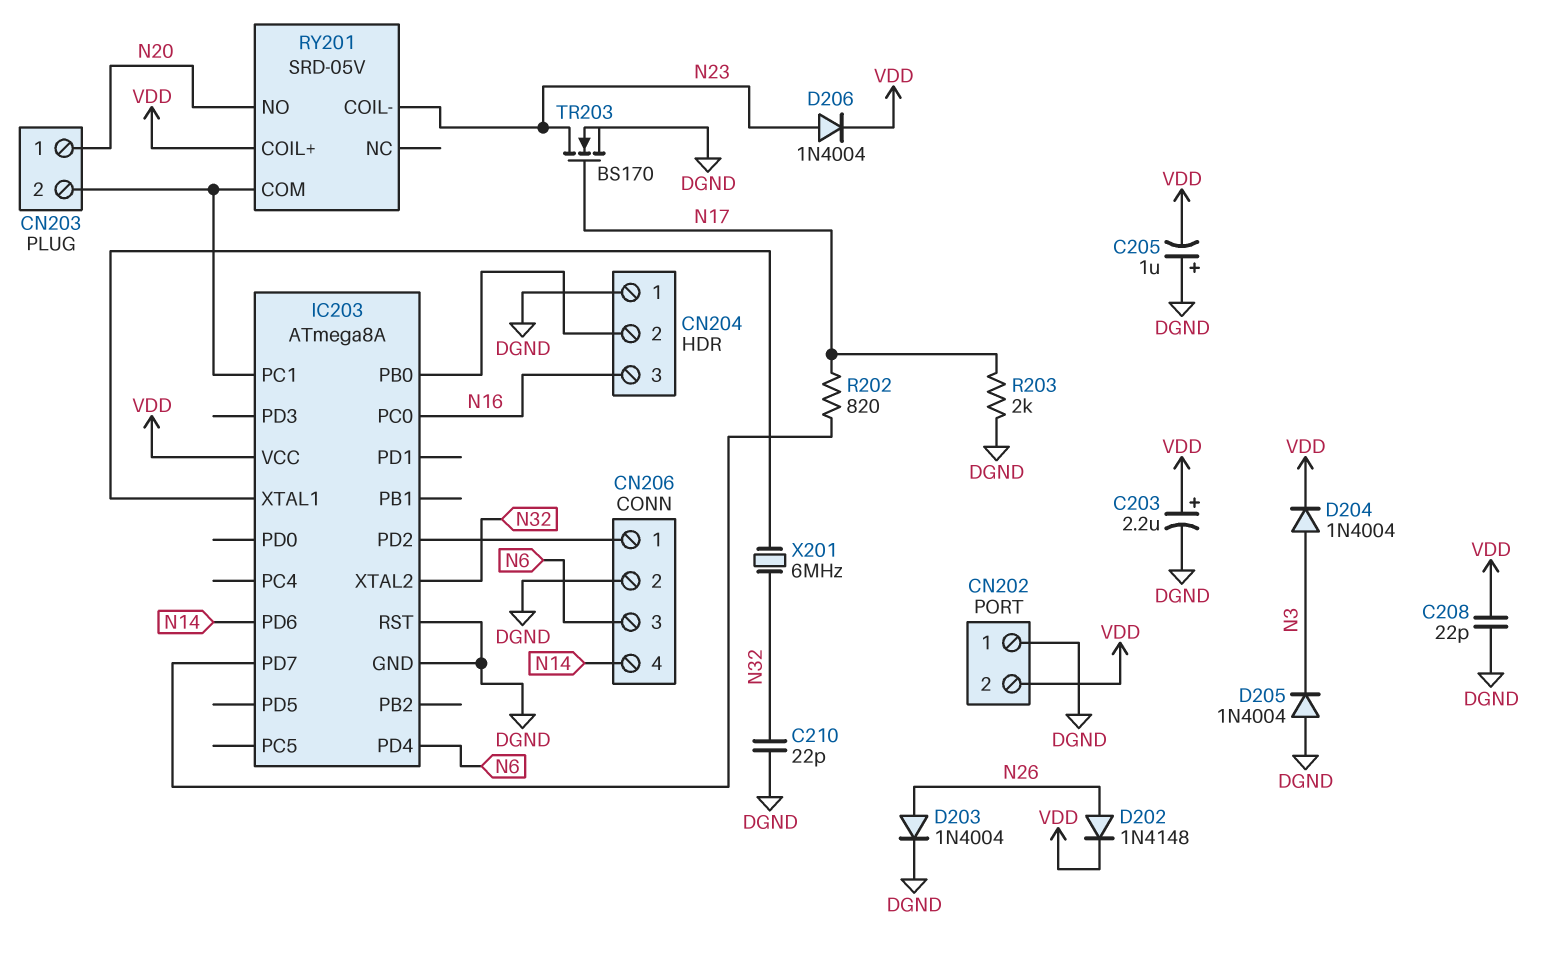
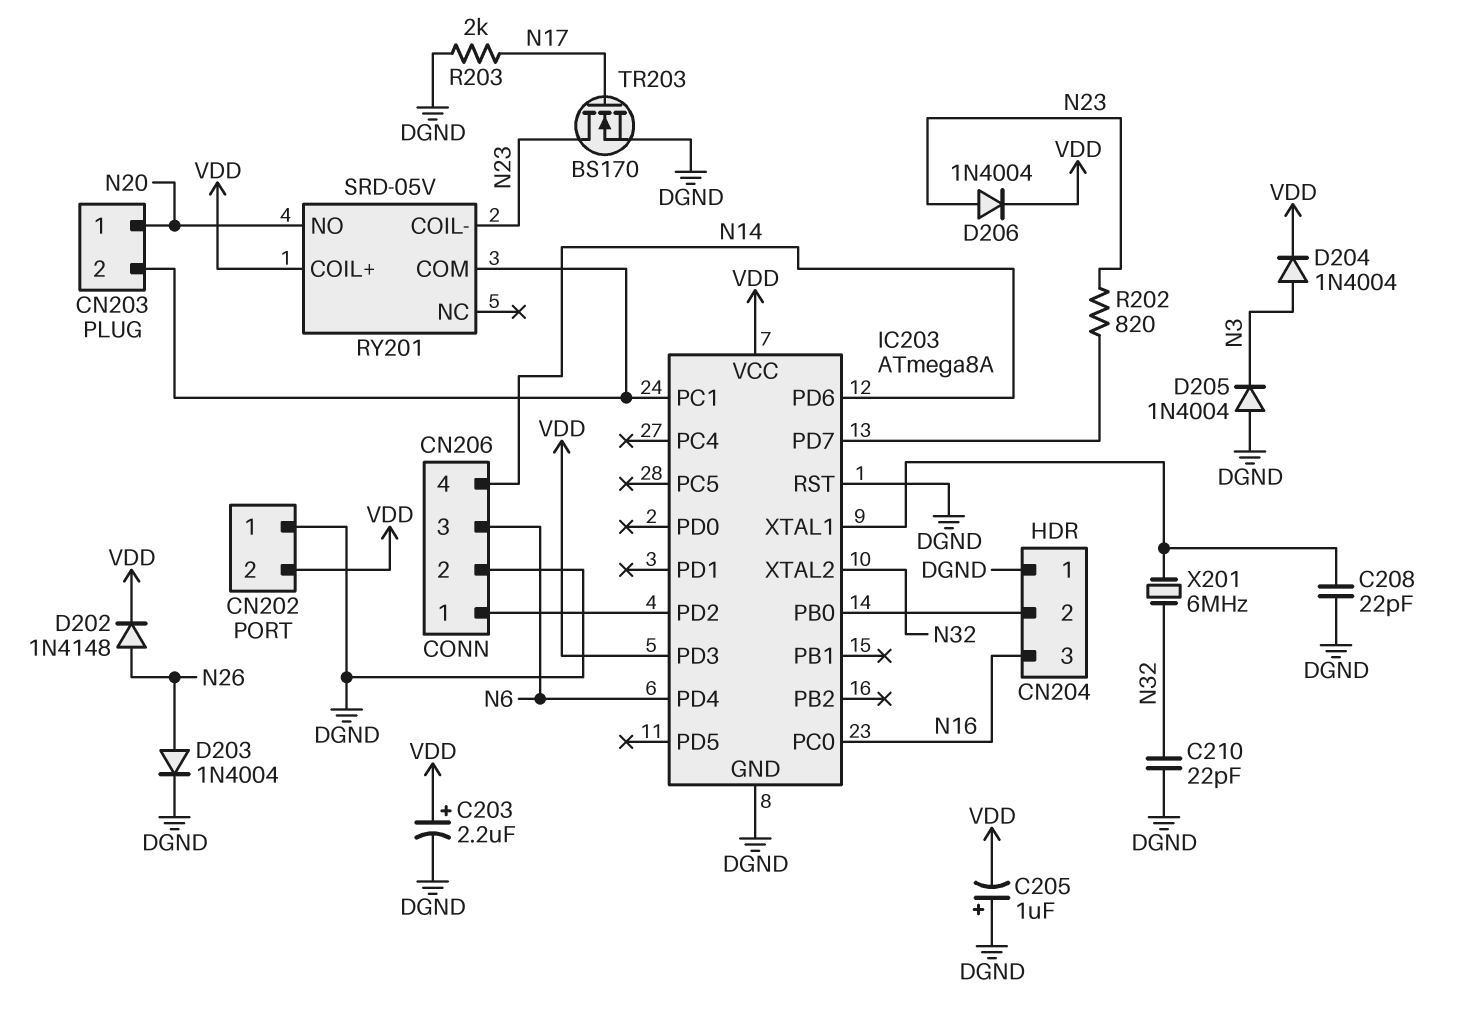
C208: 22pF (DGND, VDD) -> 22pF (DGND, IC203/XTAL1)
IC203 pin PD3: none -> VDD
R202: 820 (IC203/PD7, N17) -> 820 (IC203/PD7, N23)

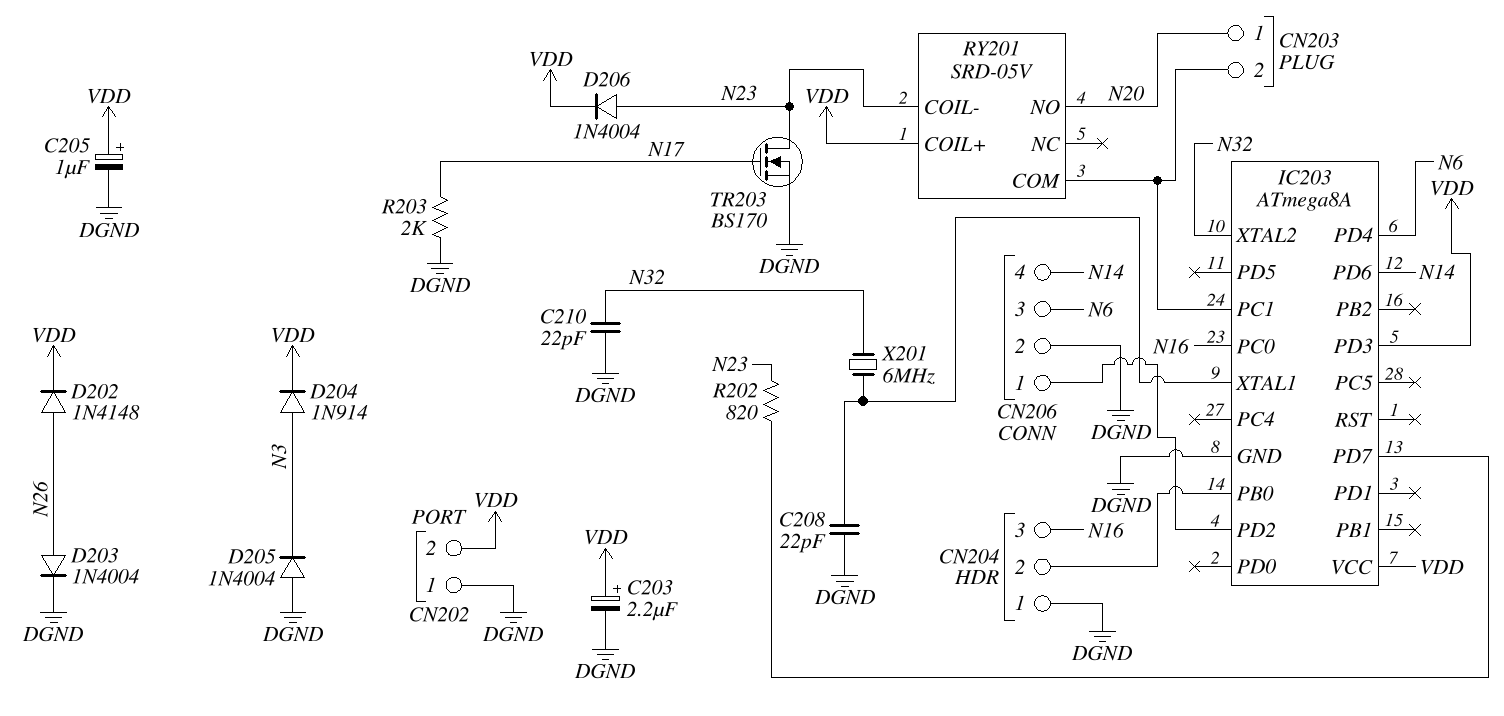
C205: 1uF (plus DGND, minus VDD) -> 1uF (plus VDD, minus DGND)
D204: diode 1N4004 (A N3, K VDD) -> diode 1N914 (A N3, K VDD)
IC203 pin RST: DGND -> none

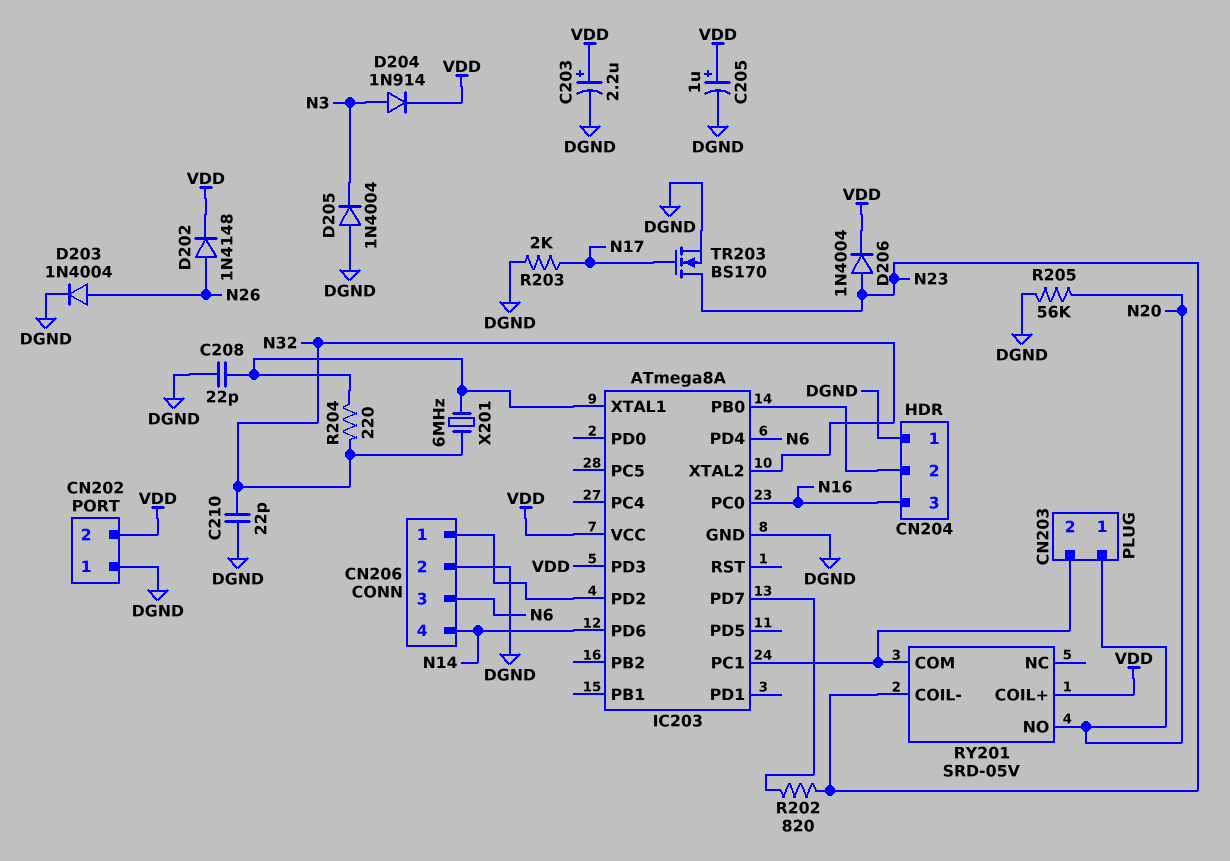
R204: none -> 220 (IC203/XTAL1, N32)
R205: none -> 56k (DGND, N20)

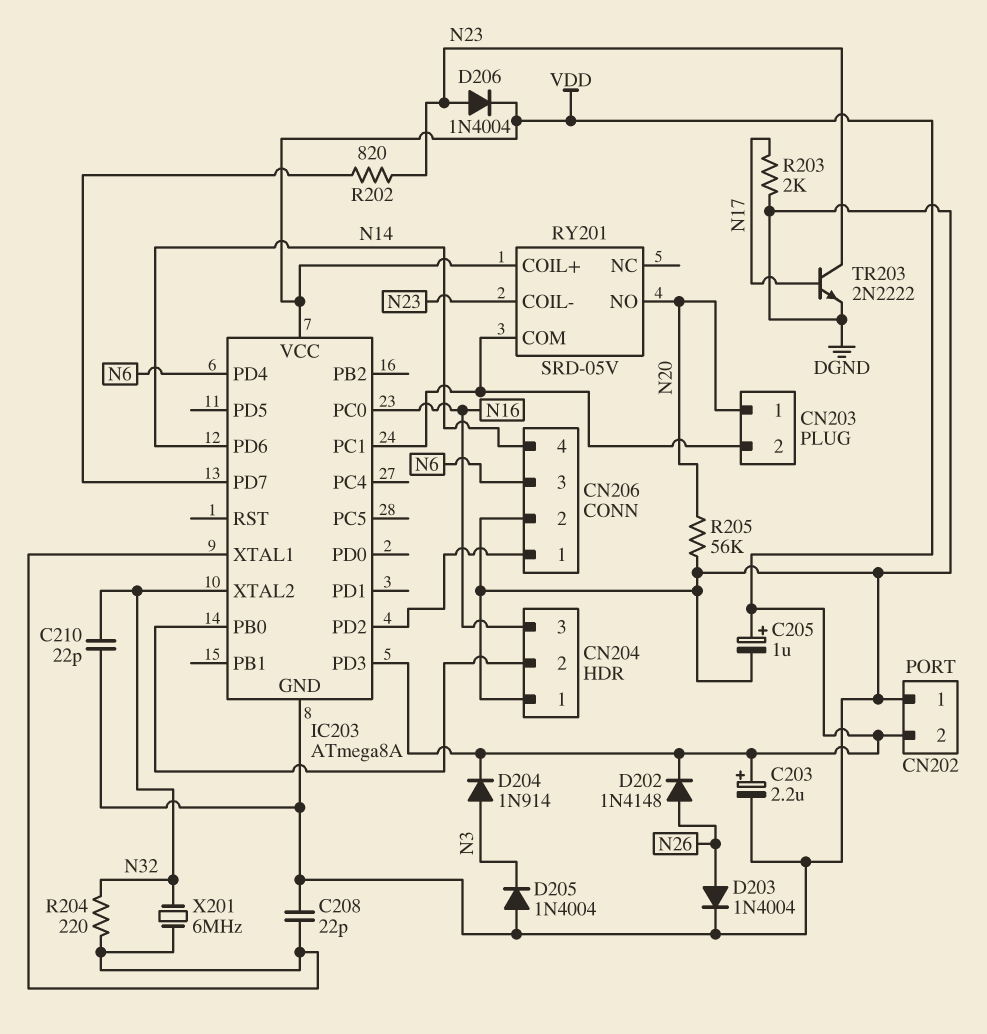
TR203: NMOS BS170 (G N17, D N23, S DGND) -> NPN 2N2222 (B N17, C N23, E DGND)

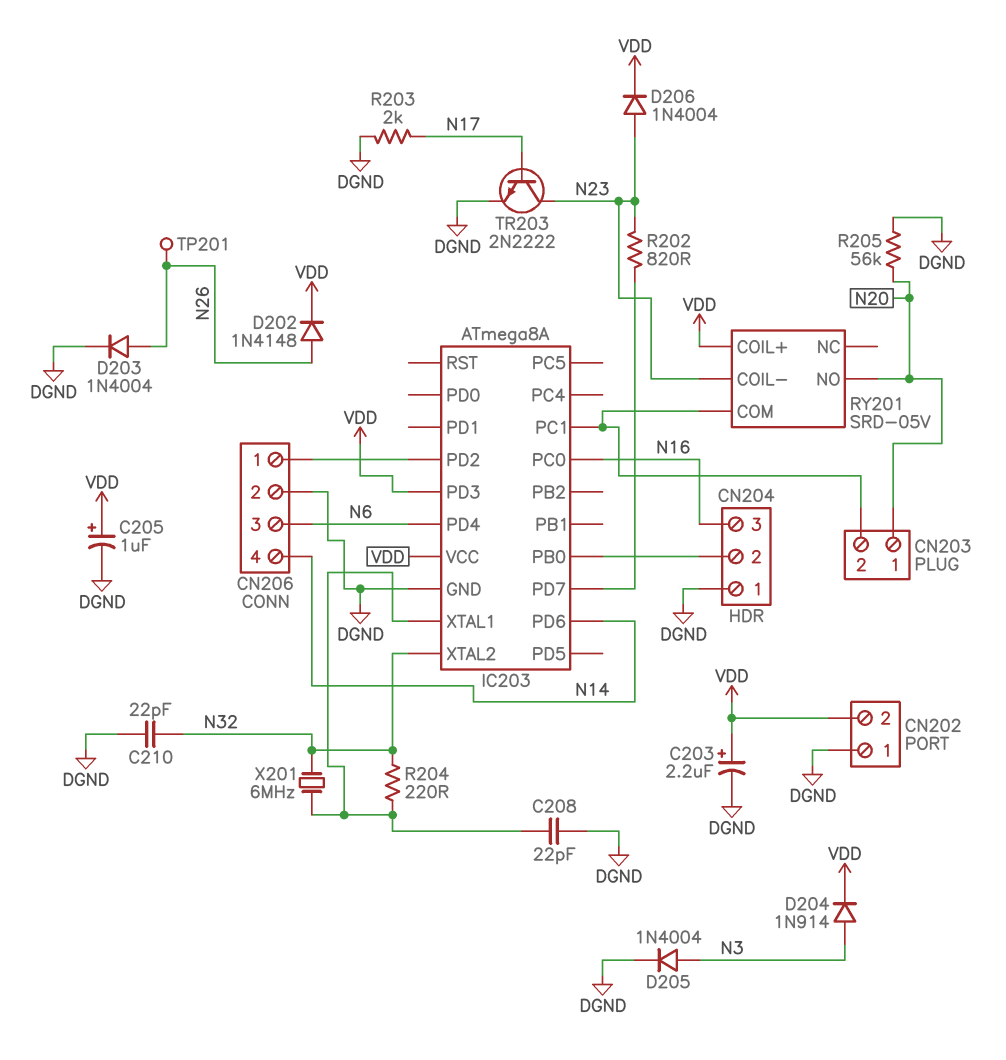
D205: diode 1N4004 (A DGND, K N3) -> diode 1N4004 (A N3, K DGND)
TP201: none -> test point (N26)

